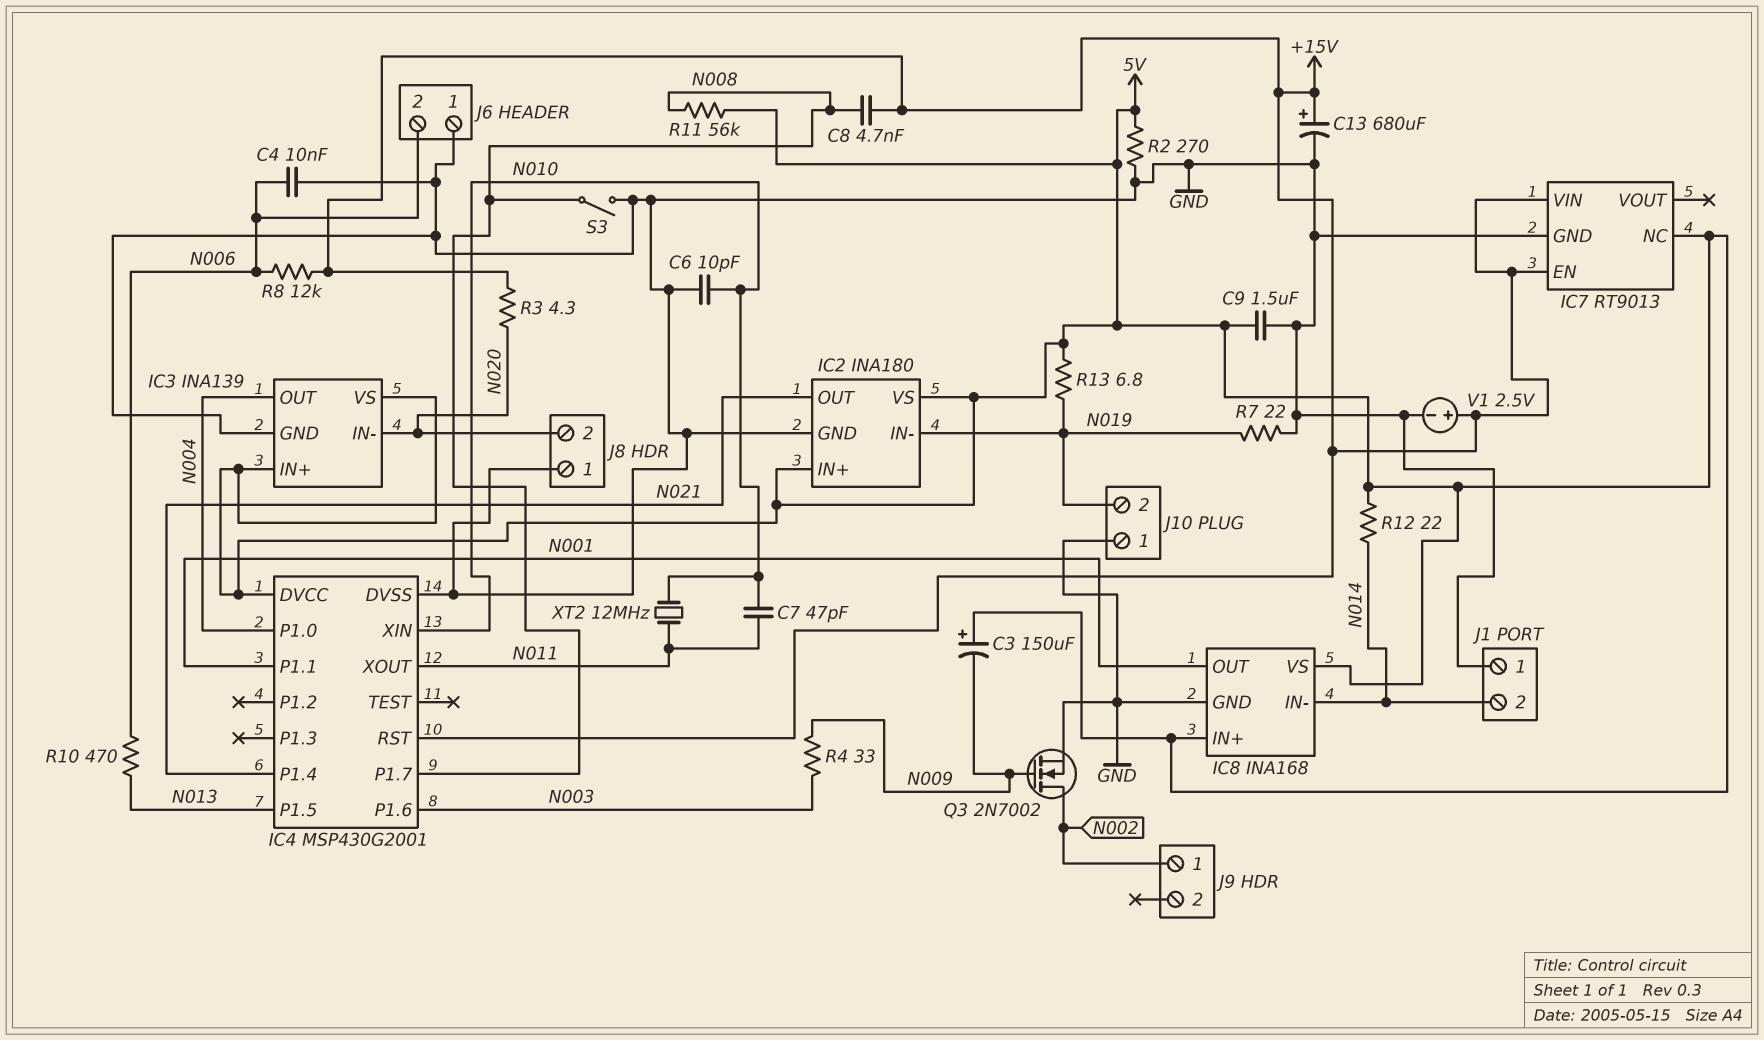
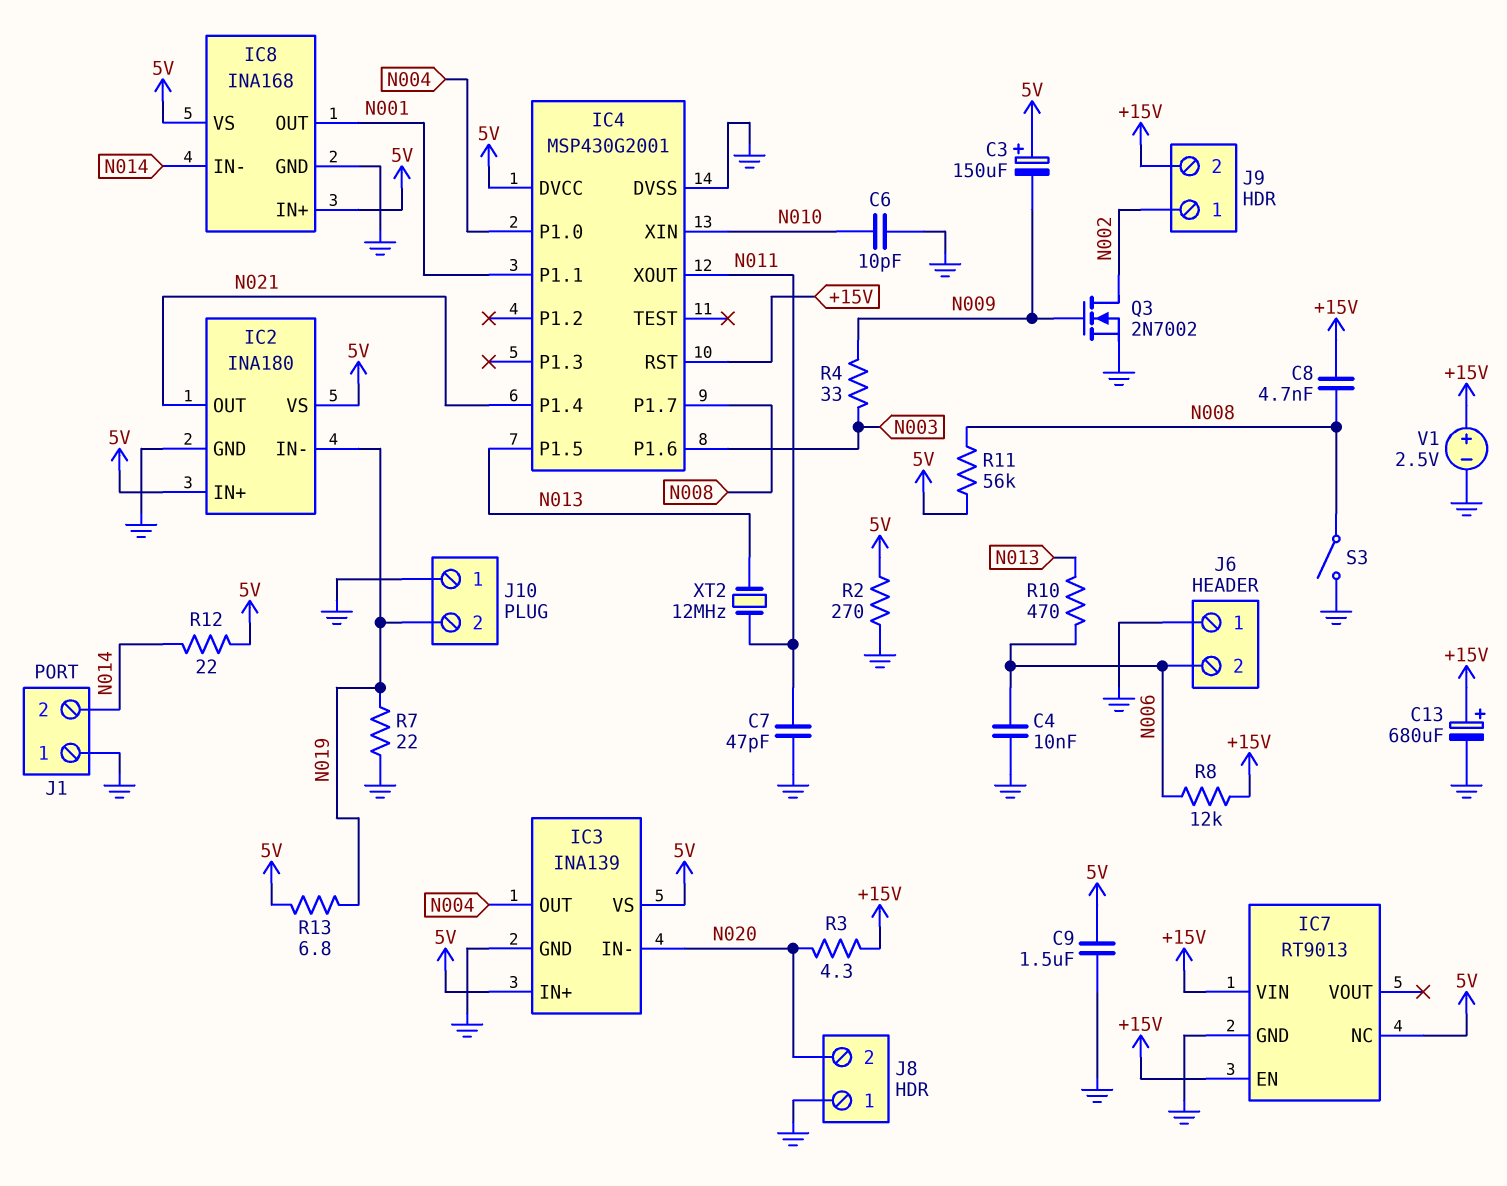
C7: 47pF (N010, N011) -> 47pF (GND, N011)
J9 pin 2: none -> +15V
XT2: 12MHz (N010, N011) -> 12MHz (N011, N013)

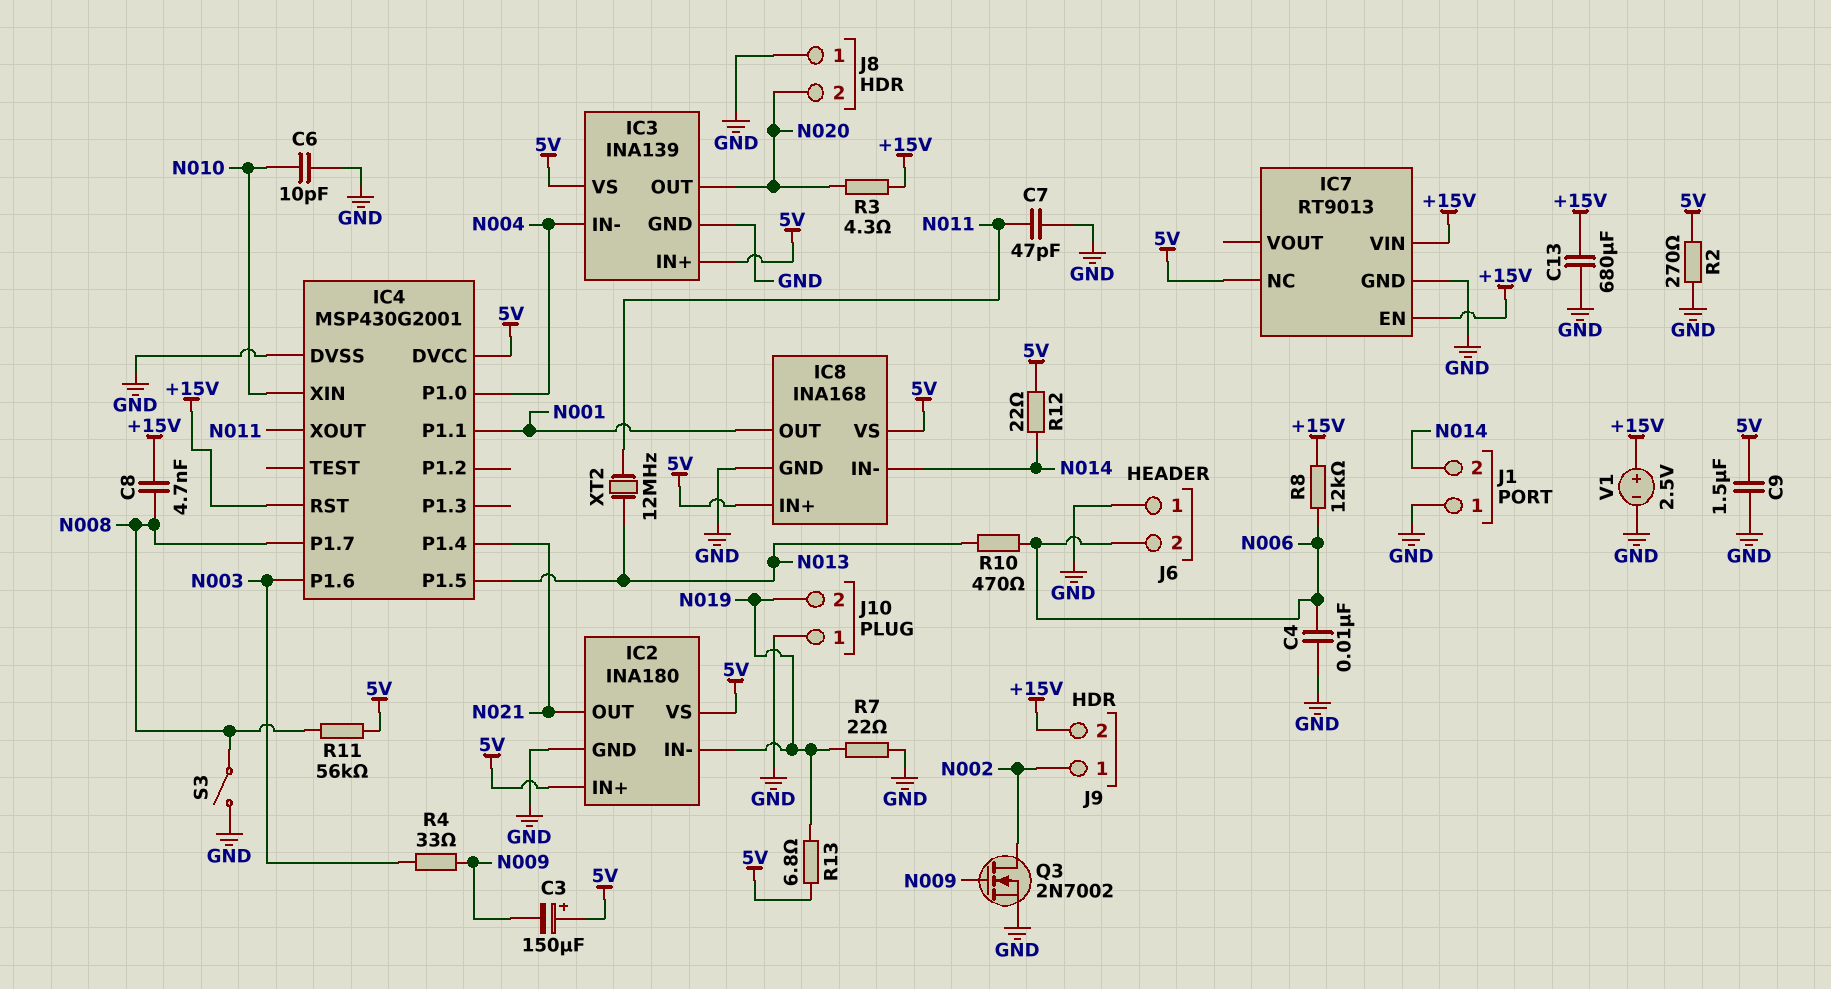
C13: 680uF (plus +15V, minus GND) -> 680uF (+15V, GND)
IC3 pin IN-: N020 -> N004
IC3 pin OUT: N004 -> N020

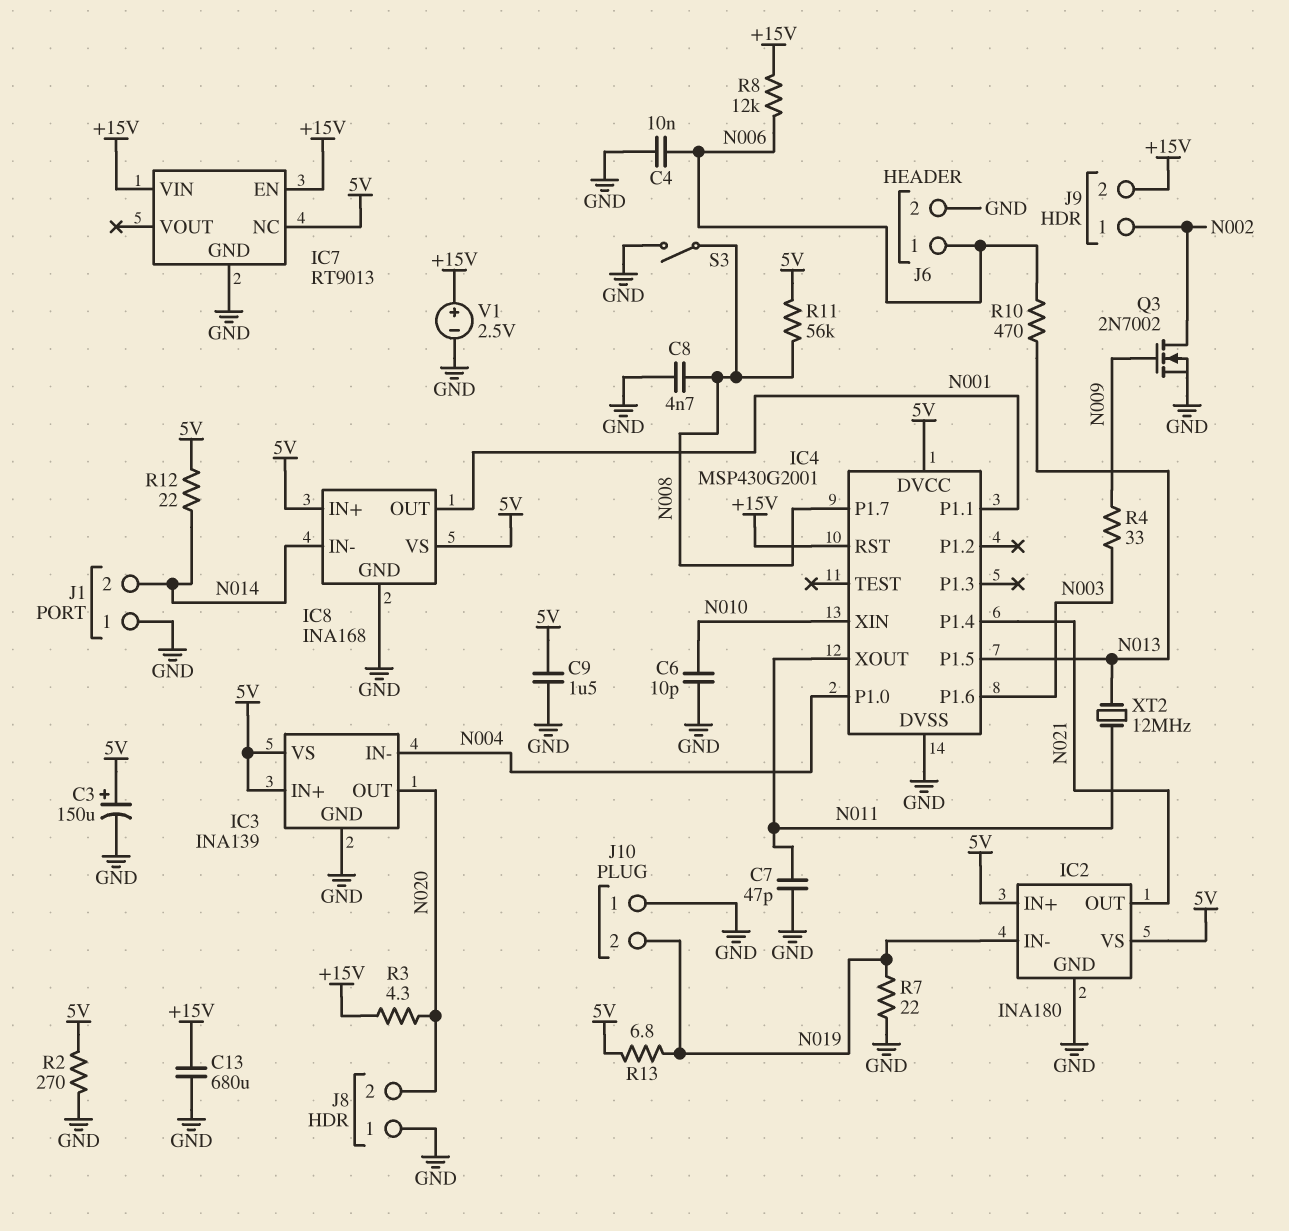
C3: 150uF (plus 5V, minus N009) -> 150uF (plus 5V, minus GND)
C8: 4.7nF (+15V, N008) -> 4.7nF (GND, N008)
J6 pin 1: GND -> N006
J6 pin 2: N006 -> GND

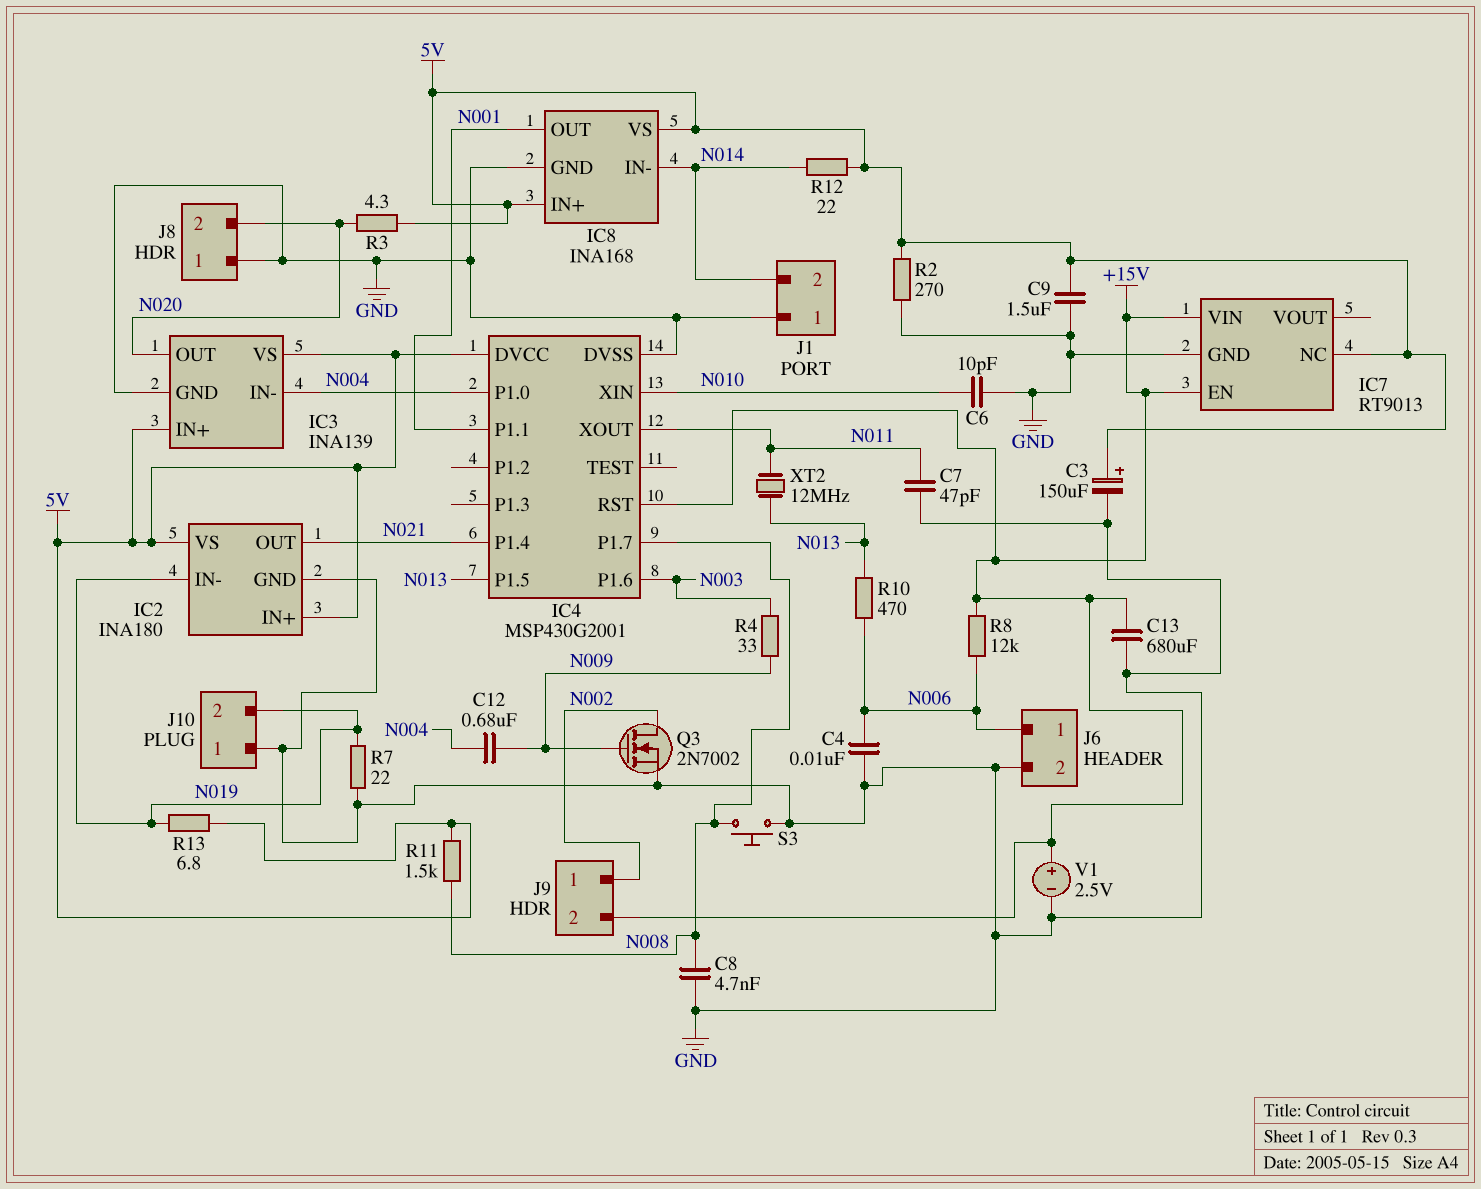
C12: none -> 680nF (N004, N009)
R3: 4.3 (+15V, N020) -> 4.3 (5V, N020)
R11: 56k (5V, N008) -> 1.5k (5V, N008)
S3: switch (GND, N008) -> button (GND, N008)

